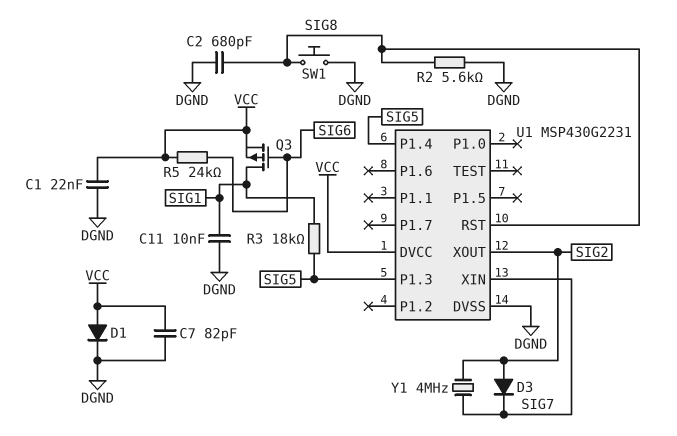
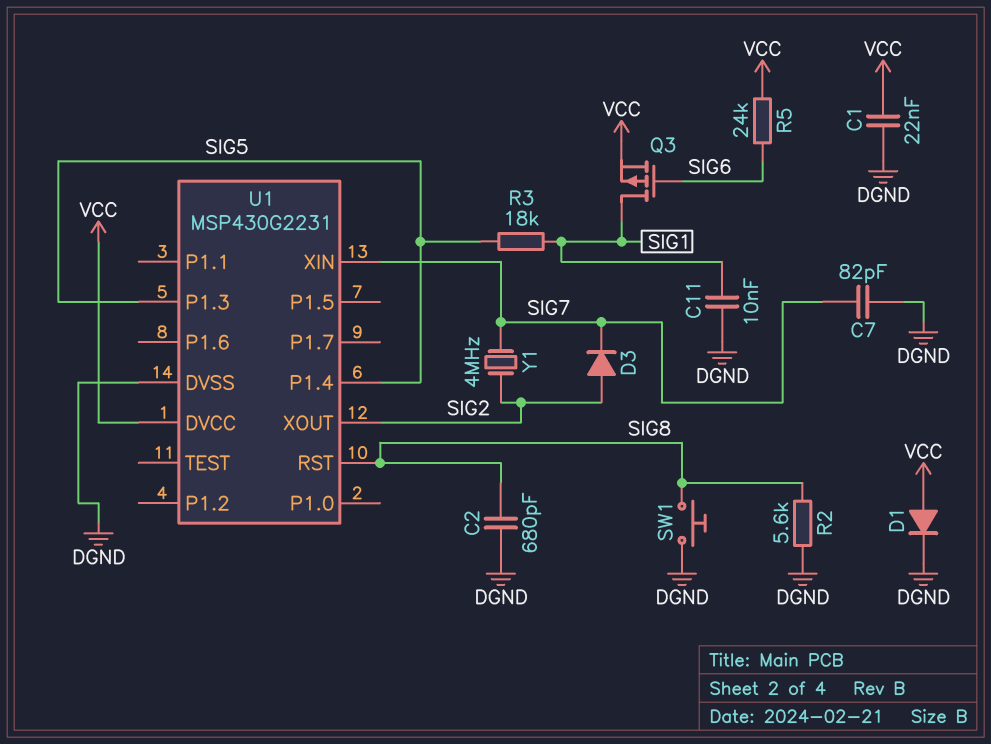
C7: 82pF (DGND, VCC) -> 82pF (DGND, SIG7)

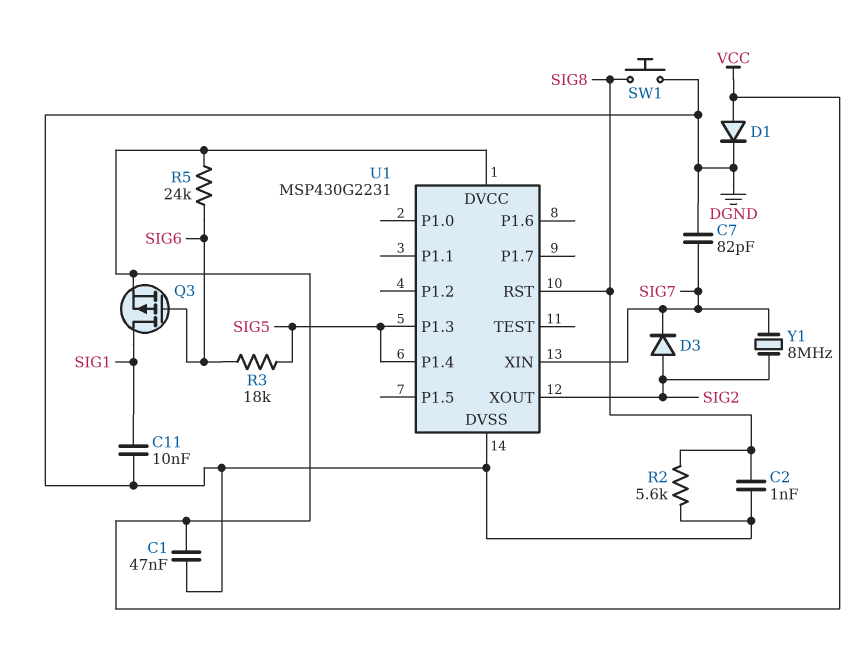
C1: 22nF (DGND, VCC) -> 47nF (DGND, VCC)
C2: 680pF (DGND, SIG8) -> 1nF (DGND, SIG8)
R3: 18k (SIG1, SIG5) -> 18k (SIG5, SIG6)
Y1: 4MHz (SIG2, SIG7) -> 8MHz (SIG2, SIG7)

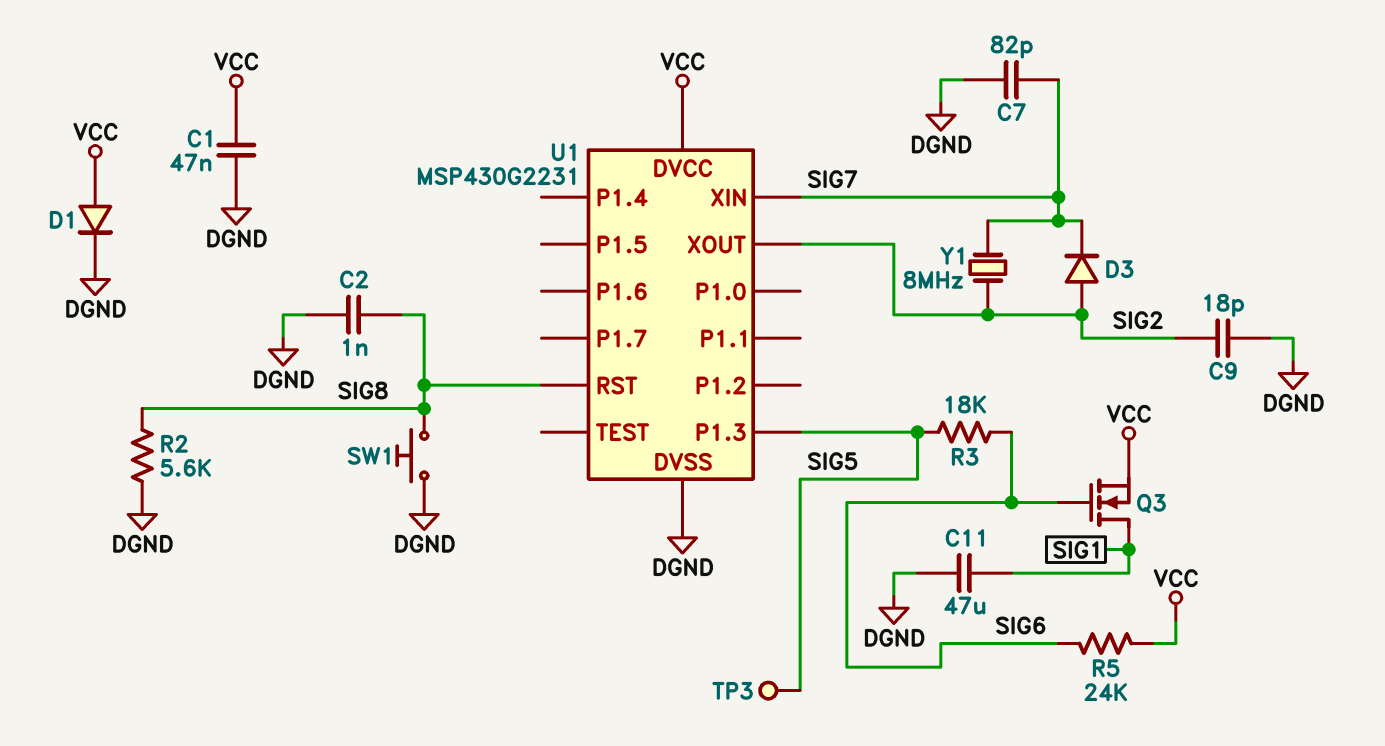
C9: none -> 18pF (DGND, SIG2)
C11: 10nF (DGND, SIG1) -> 47uF (DGND, SIG1)
Q3: PMOS (G SIG6, D SIG1, S VCC) -> NMOS (G SIG6, D SIG1, S VCC)
TP3: none -> test point (SIG5)
U1 pin P1.4: SIG5 -> none

